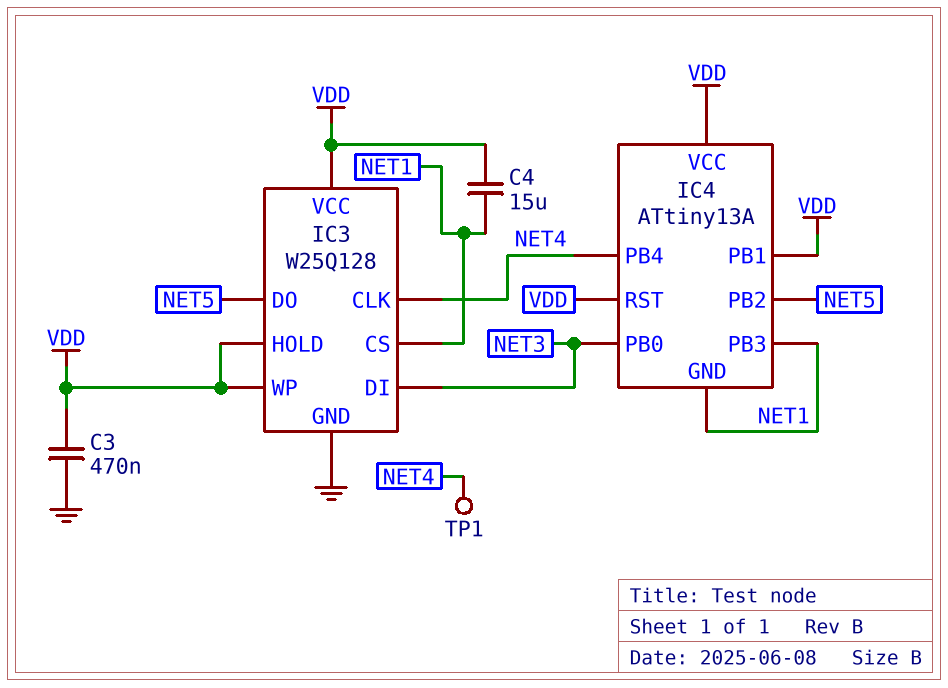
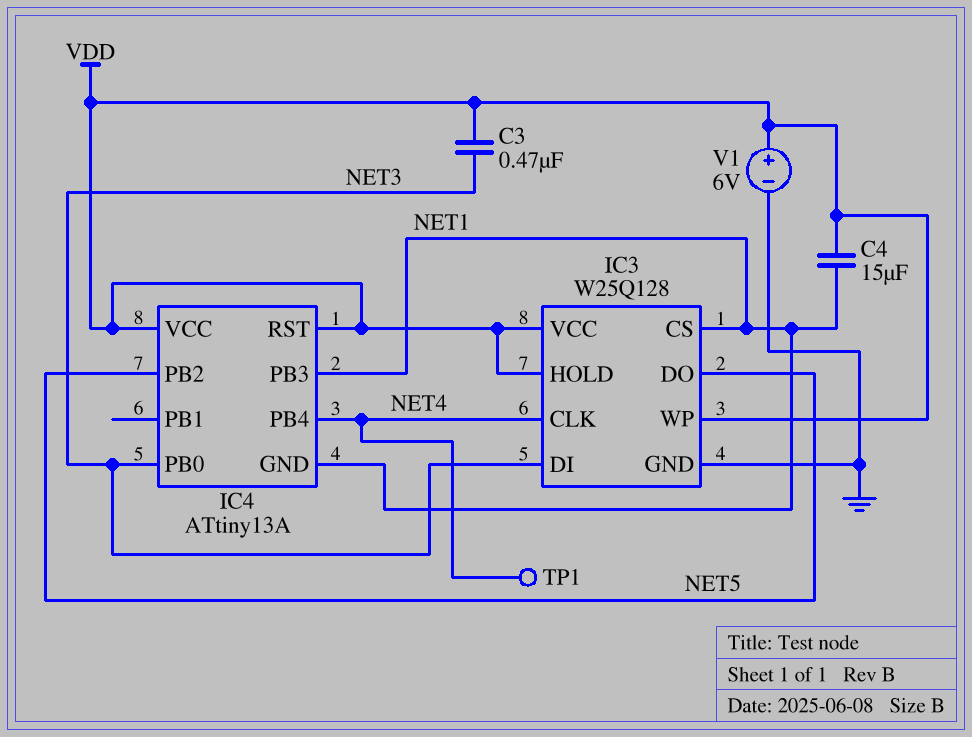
C3: 470nF (GND, VDD) -> 470nF (NET3, VDD)
IC4 pin PB1: VDD -> none
V1: none -> 6V (plus VDD, minus GND)

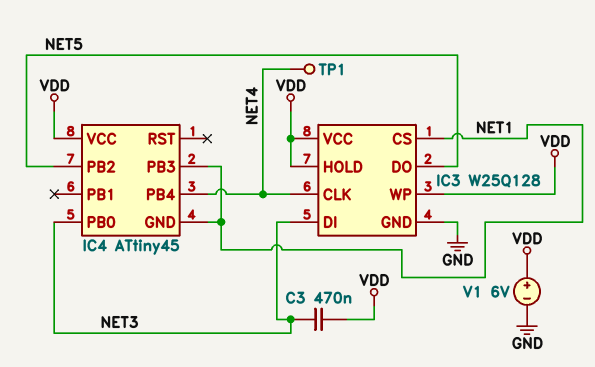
C4: 15uF (NET1, VDD) -> none
IC4: ATtiny13A -> ATtiny45
IC4 pin RST: VDD -> none

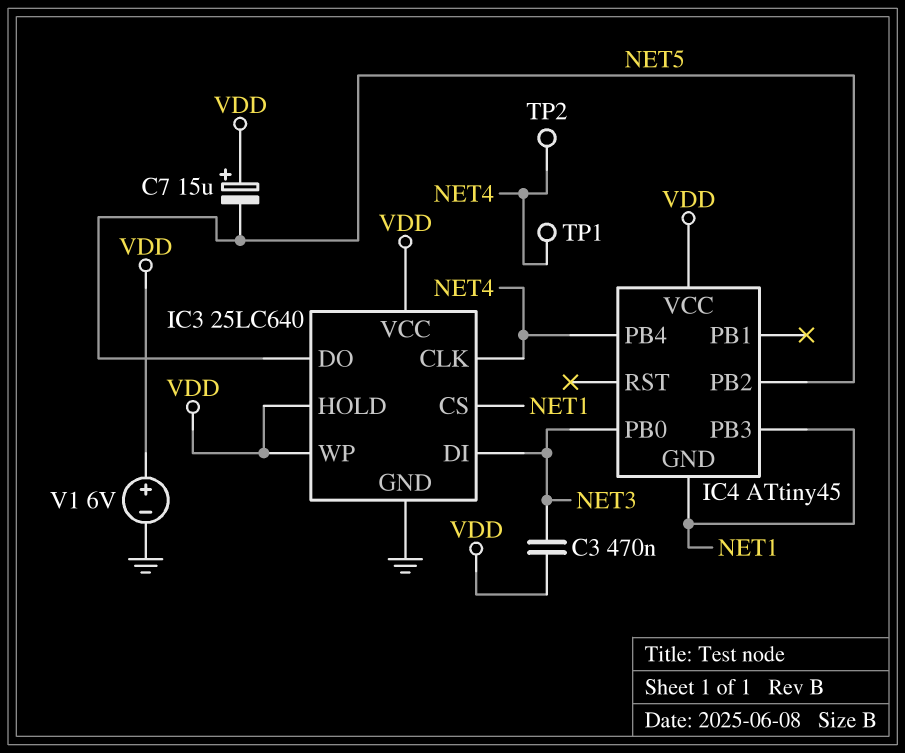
C7: none -> 15uF (plus VDD, minus NET5)
IC3: W25Q128 -> 25LC640
TP2: none -> test point (NET4)

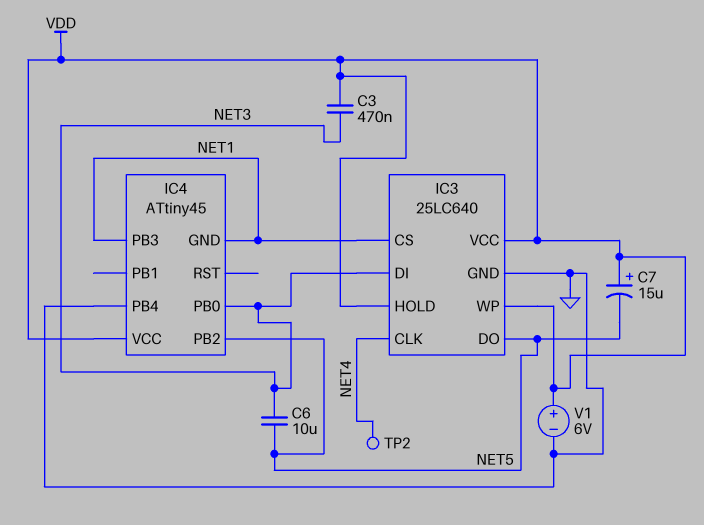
C6: none -> 10uF (NET3, NET5)
IC4 pin PB4: NET4 -> GND
TP1: test point (NET4) -> none

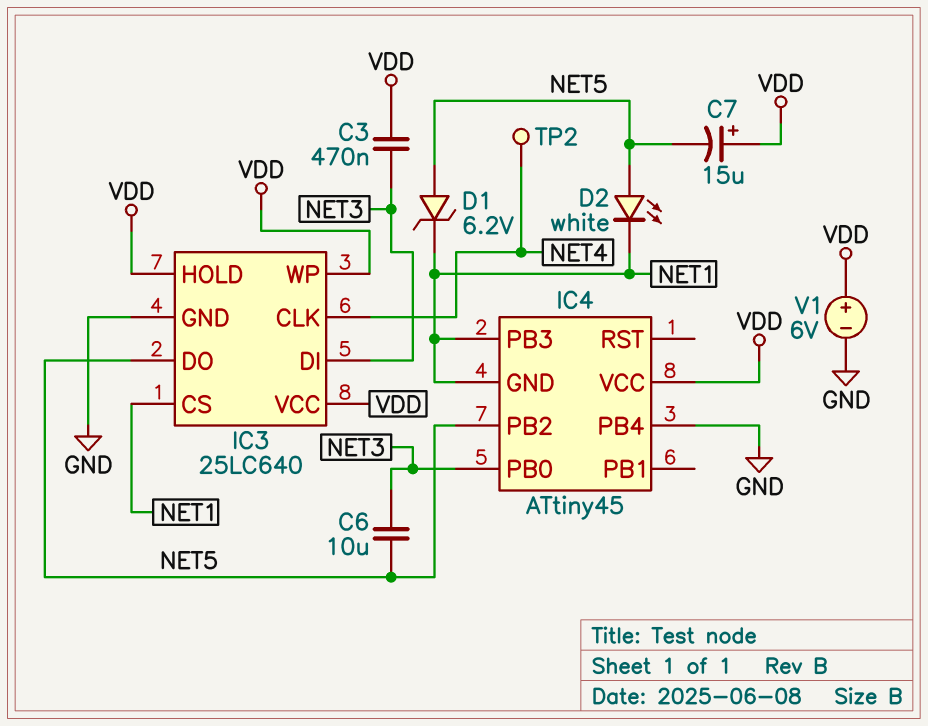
D1: none -> zener 6.2V (A NET5, K NET1)
D2: none -> LED white (A NET5, K NET1)

